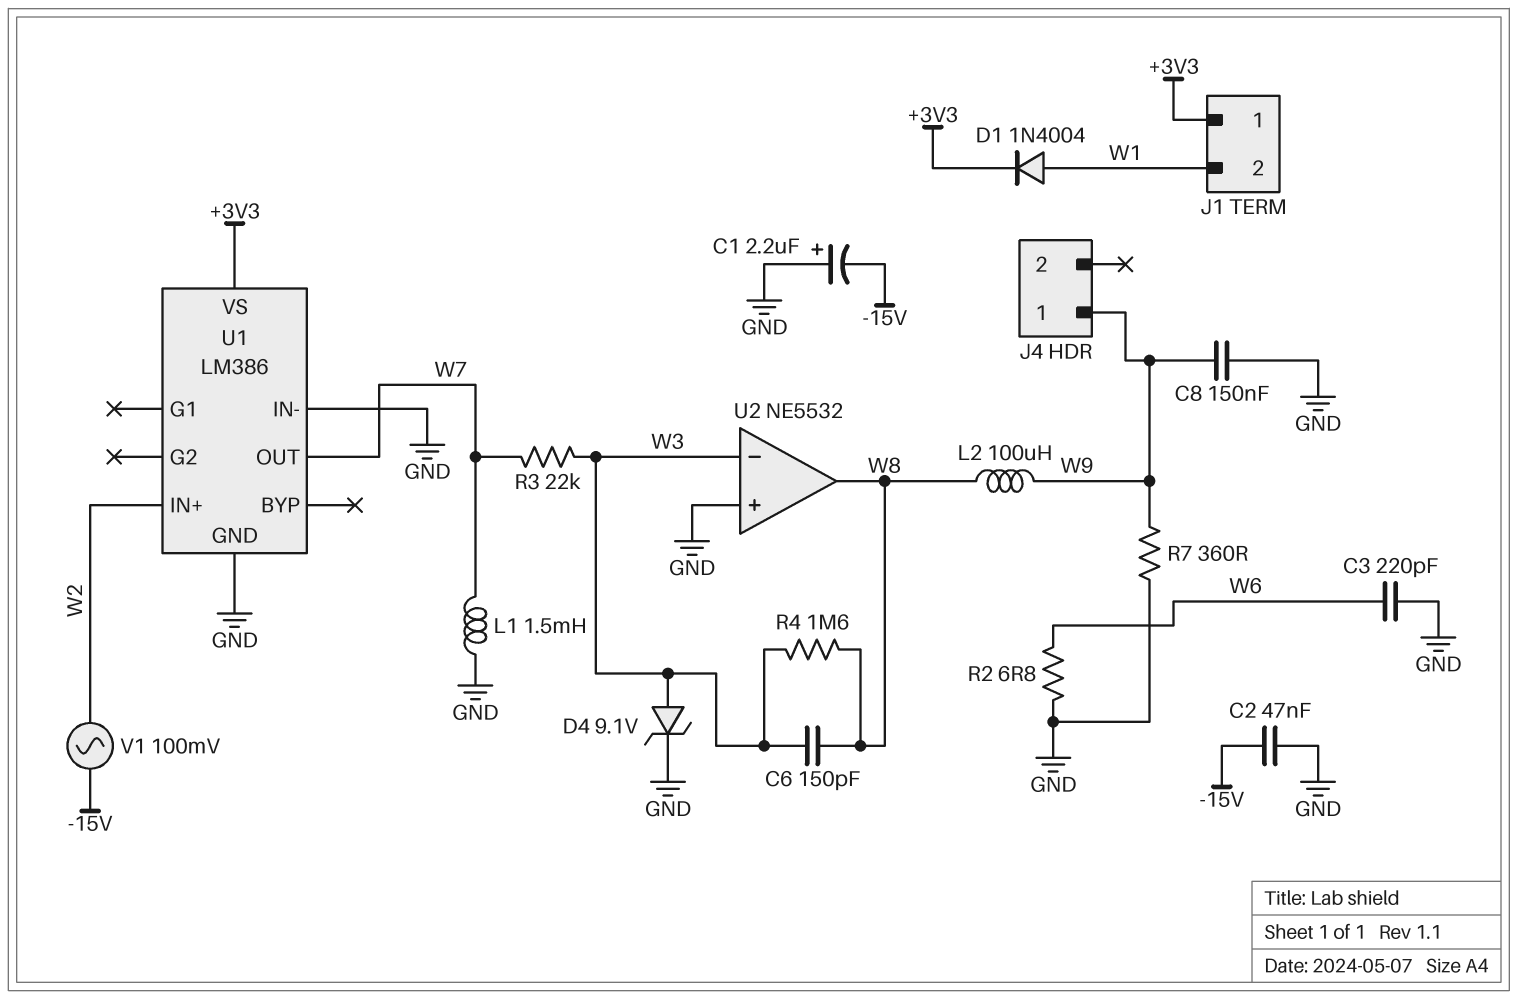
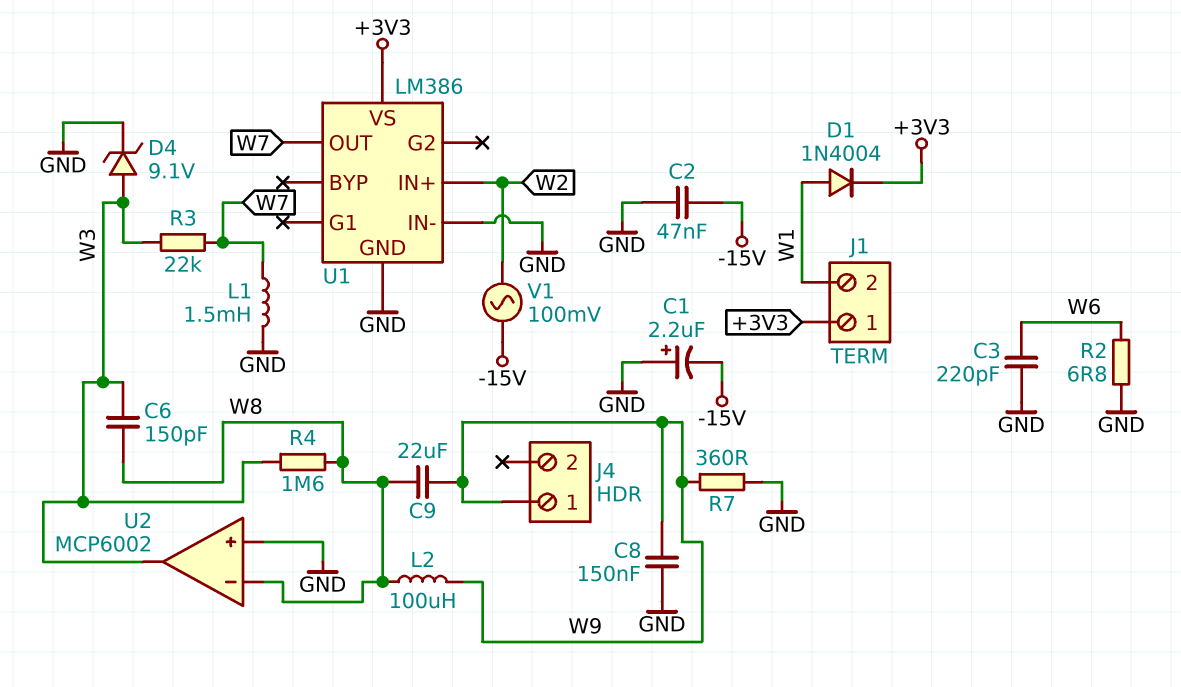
C9: none -> 22uF (W8, W9)
U2: NE5532 -> MCP6002
U2 pin in-: W3 -> W8
U2 pin out: W8 -> W3

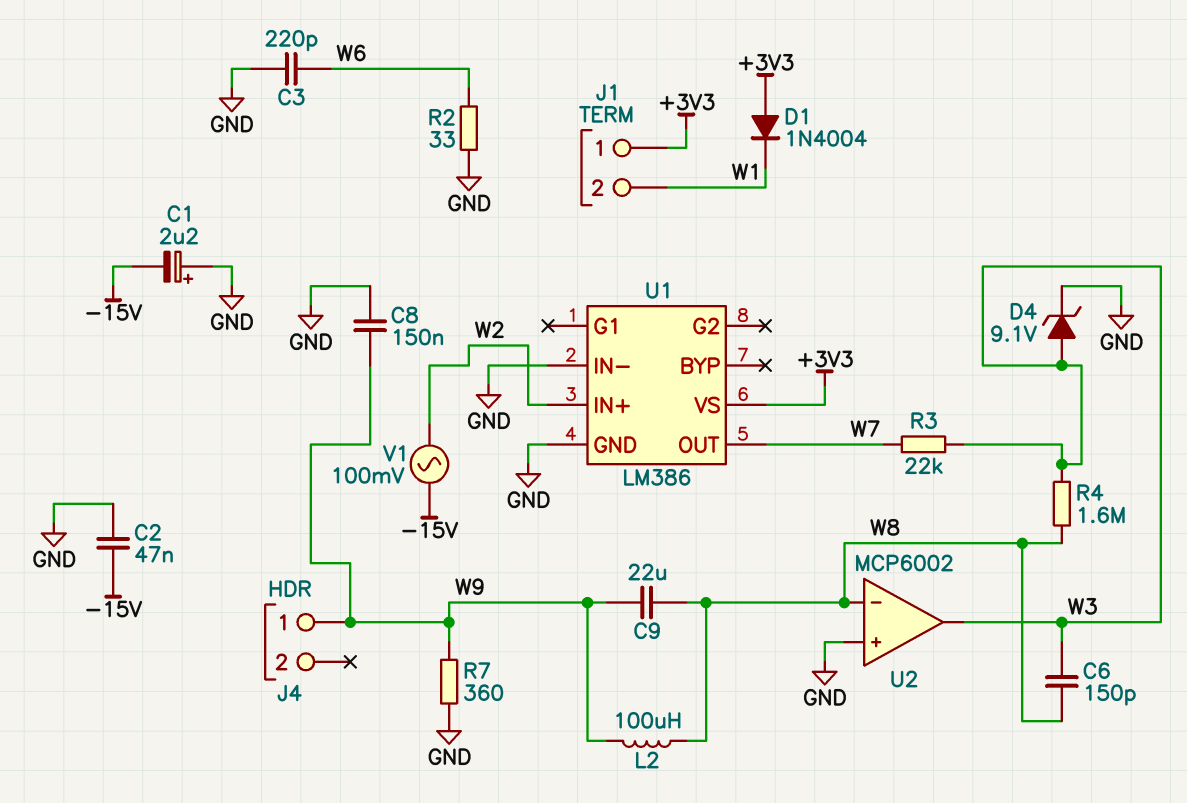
D1: diode 1N4004 (A W1, K +3V3) -> diode 1N4004 (A +3V3, K W1)
L1: 1.5mH (GND, W7) -> none
R2: 6.8 (GND, W6) -> 33 (GND, W6)

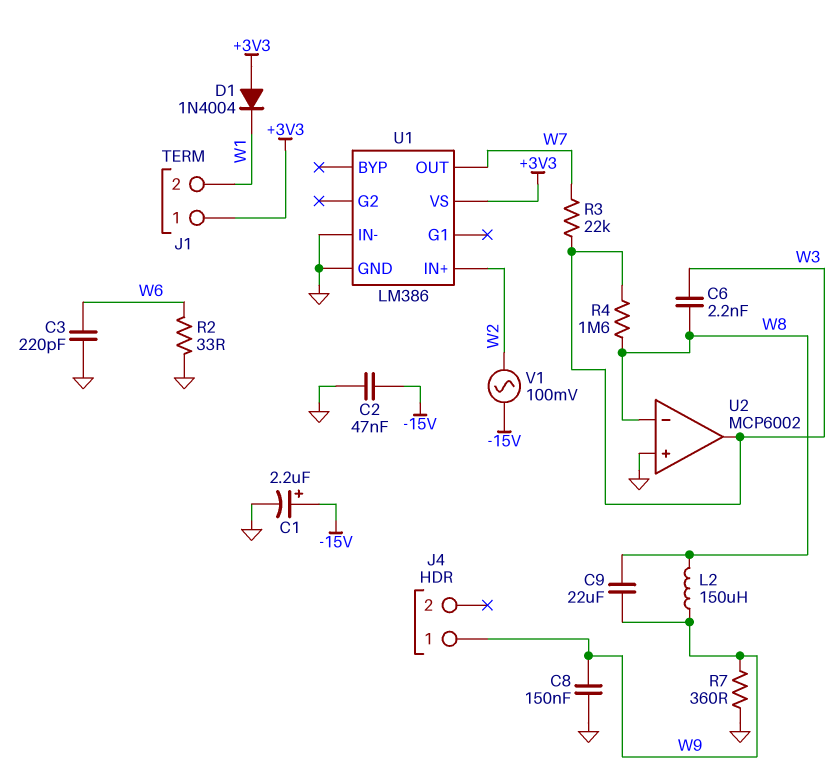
C1: 2.2uF (plus GND, minus -15V) -> 2.2uF (plus -15V, minus GND)
C6: 150pF (W3, W8) -> 2.2nF (W3, W8)
D4: zener 9.1V (A W3, K GND) -> none
L2: 100uH (W8, W9) -> 150uH (W8, W9)

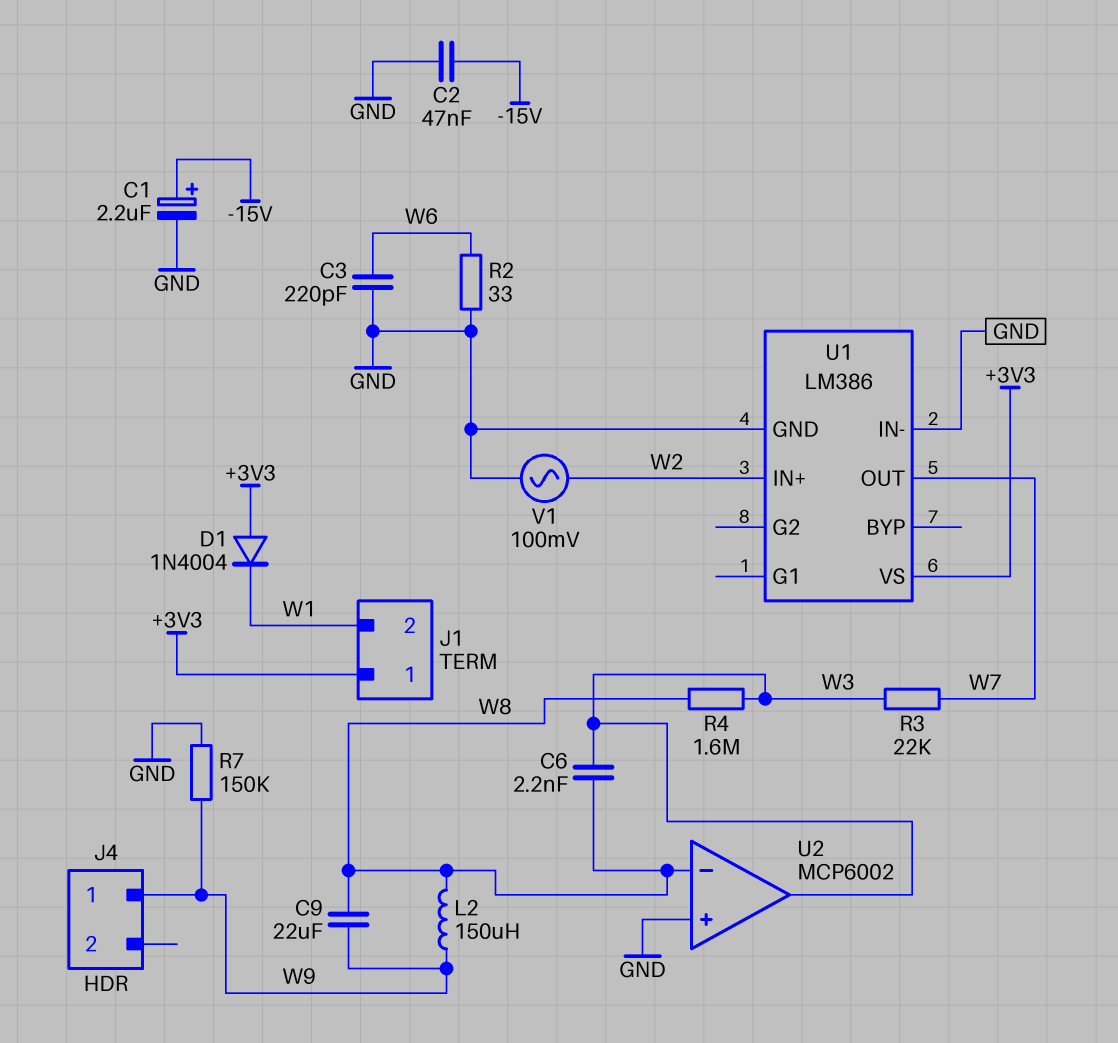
C8: 150nF (GND, W9) -> none
R7: 360 (GND, W9) -> 150k (GND, W9)
V1: AC 100mV (-15V, W2) -> AC 100mV (GND, W2)

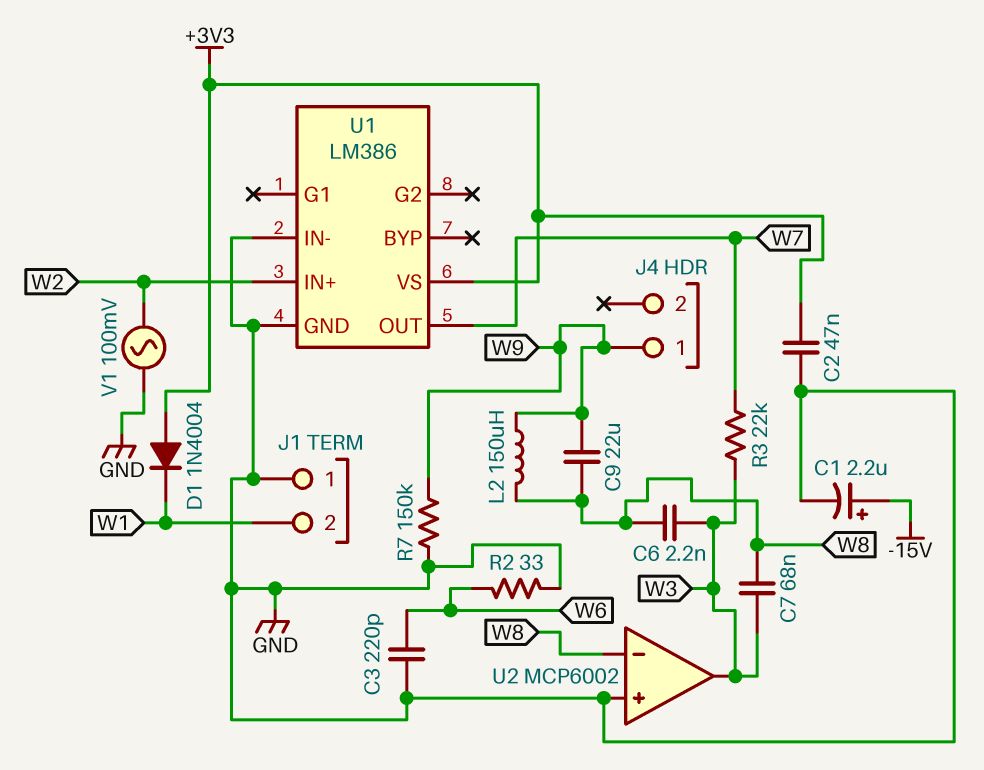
C2: 47nF (-15V, GND) -> 47nF (+3V3, GND)
C7: none -> 68nF (W3, W8)
J1 pin 1: +3V3 -> GND
R4: 1.6M (W3, W8) -> none

